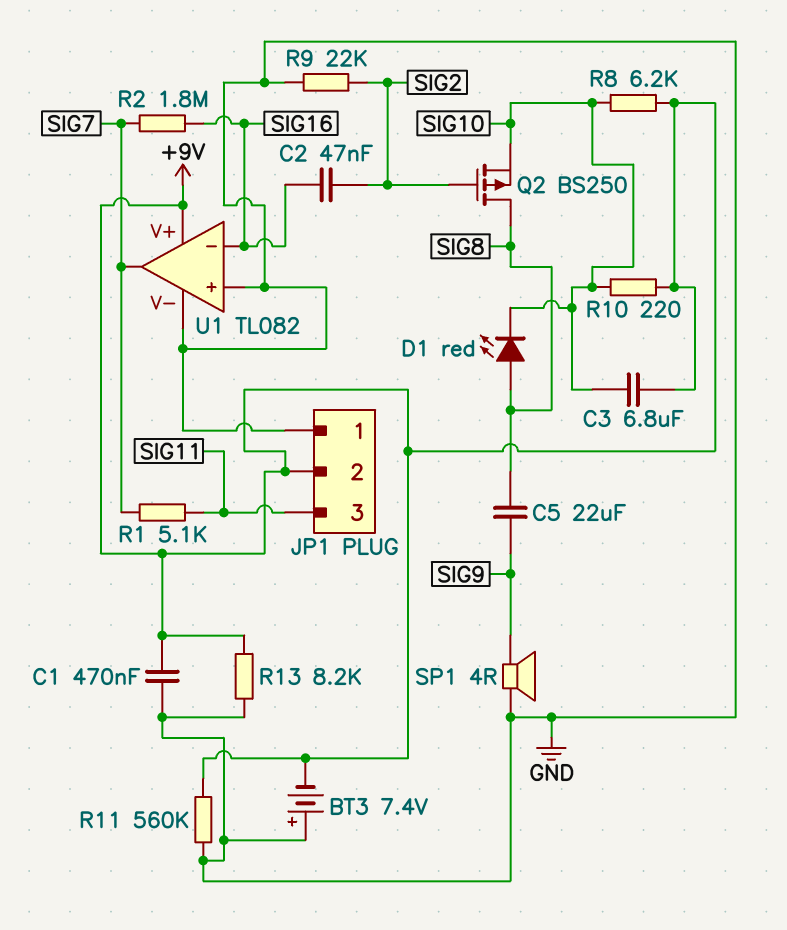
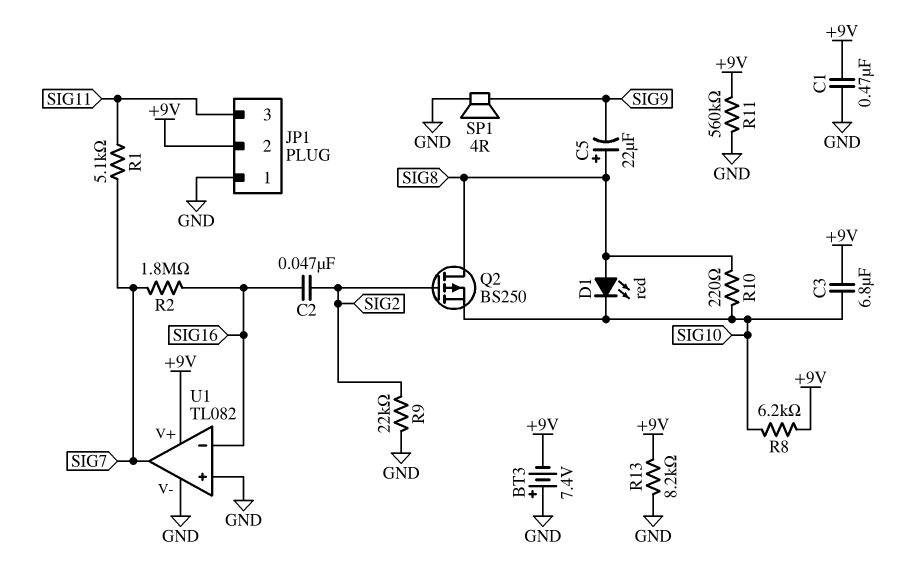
C5: 22uF (SIG8, SIG9) -> 22uF (plus SIG8, minus SIG9)
R10: 220 (+9V, SIG10) -> 220 (SIG8, SIG10)

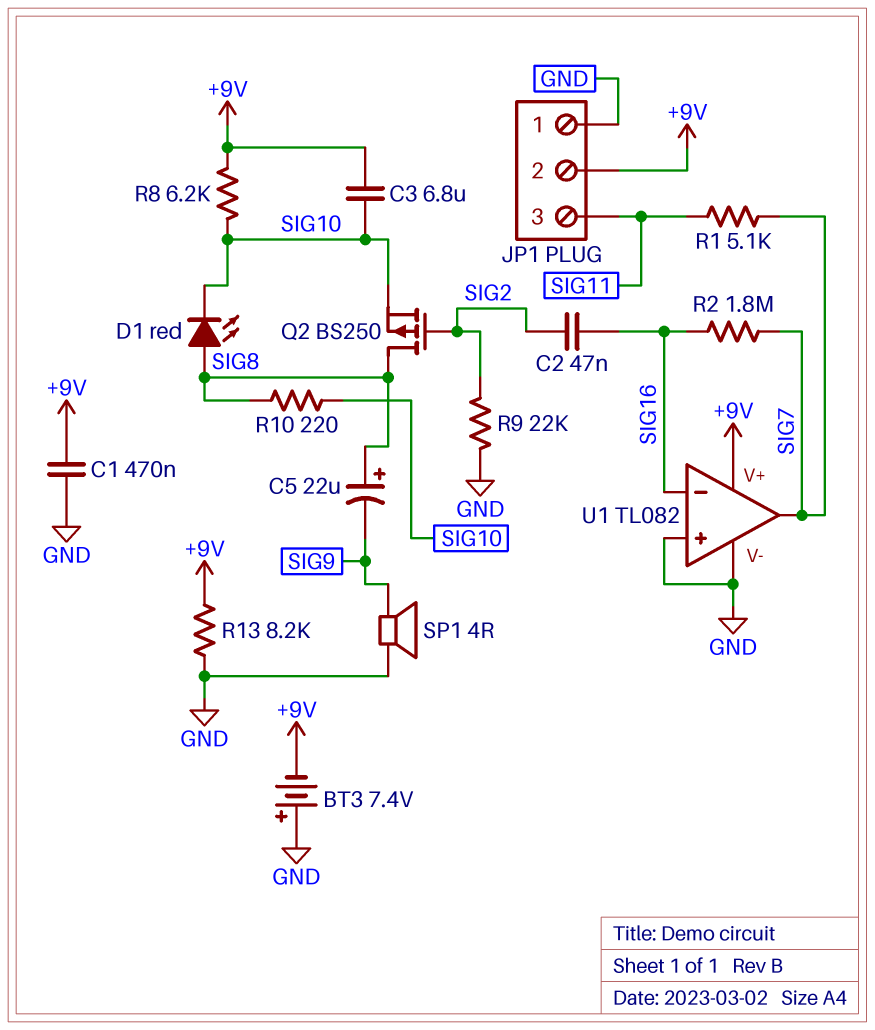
R11: 560k (+9V, GND) -> none

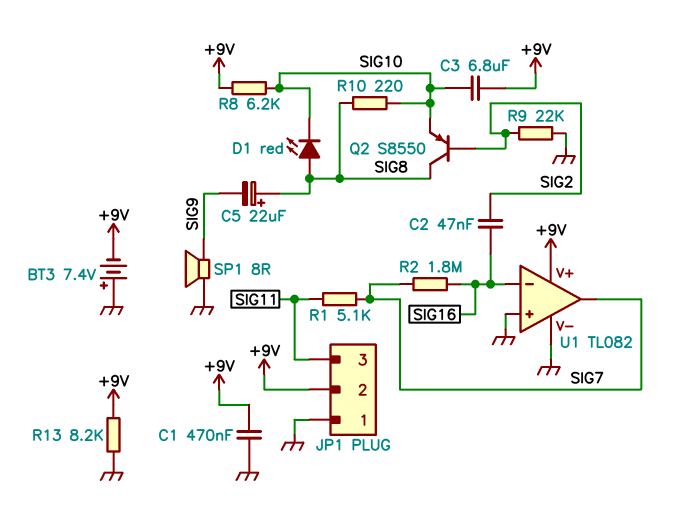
Q2: PMOS BS250 (G SIG2, D SIG8, S SIG10) -> PNP S8550 (B SIG2, C SIG8, E SIG10)
SP1: speaker 4R (GND, SIG9) -> speaker 8R (GND, SIG9)

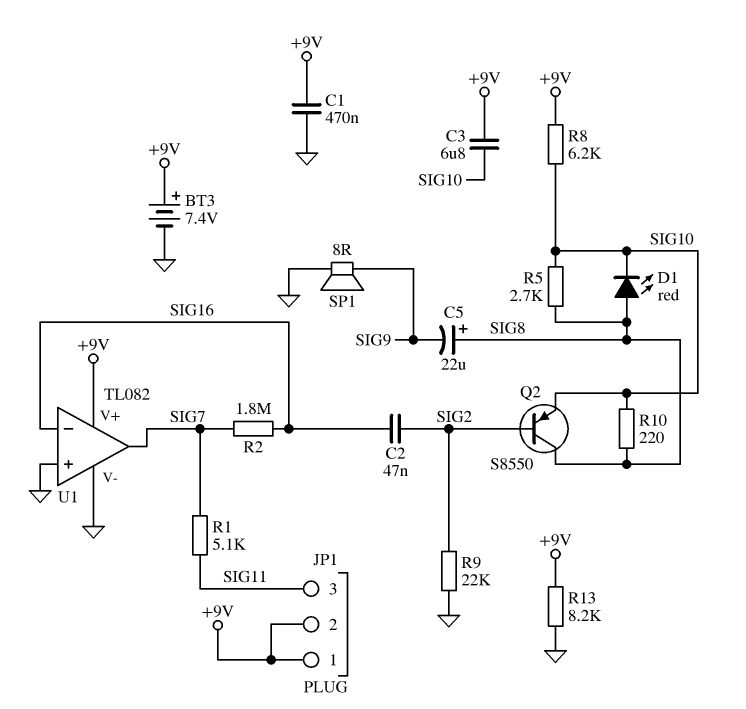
BT3: 7.4V (plus GND, minus +9V) -> 7.4V (plus +9V, minus GND)
JP1 pin 1: GND -> +9V
R5: none -> 2.7k (SIG8, SIG10)

